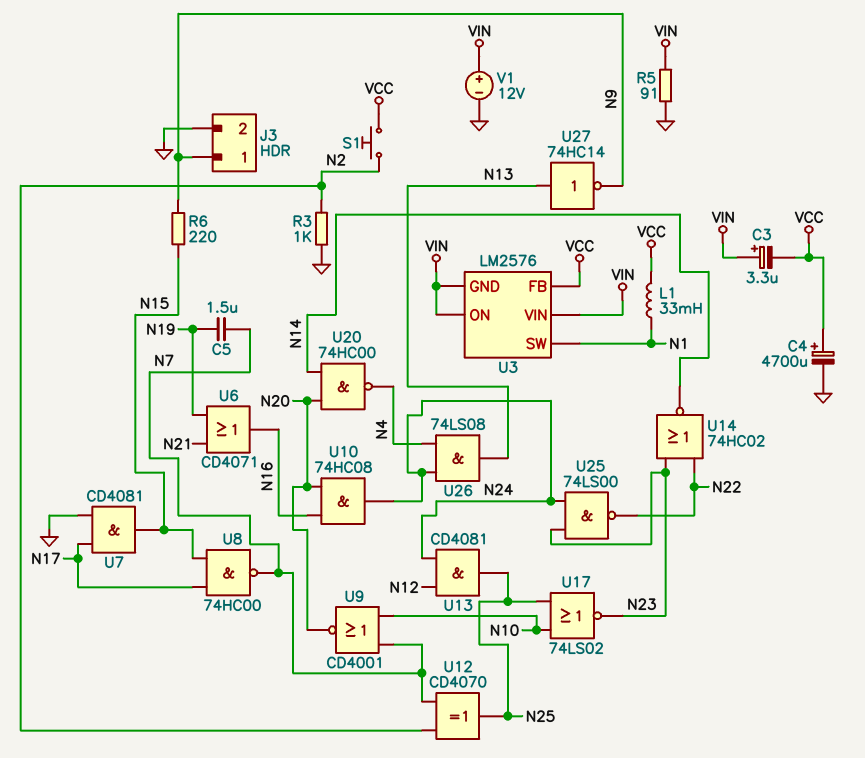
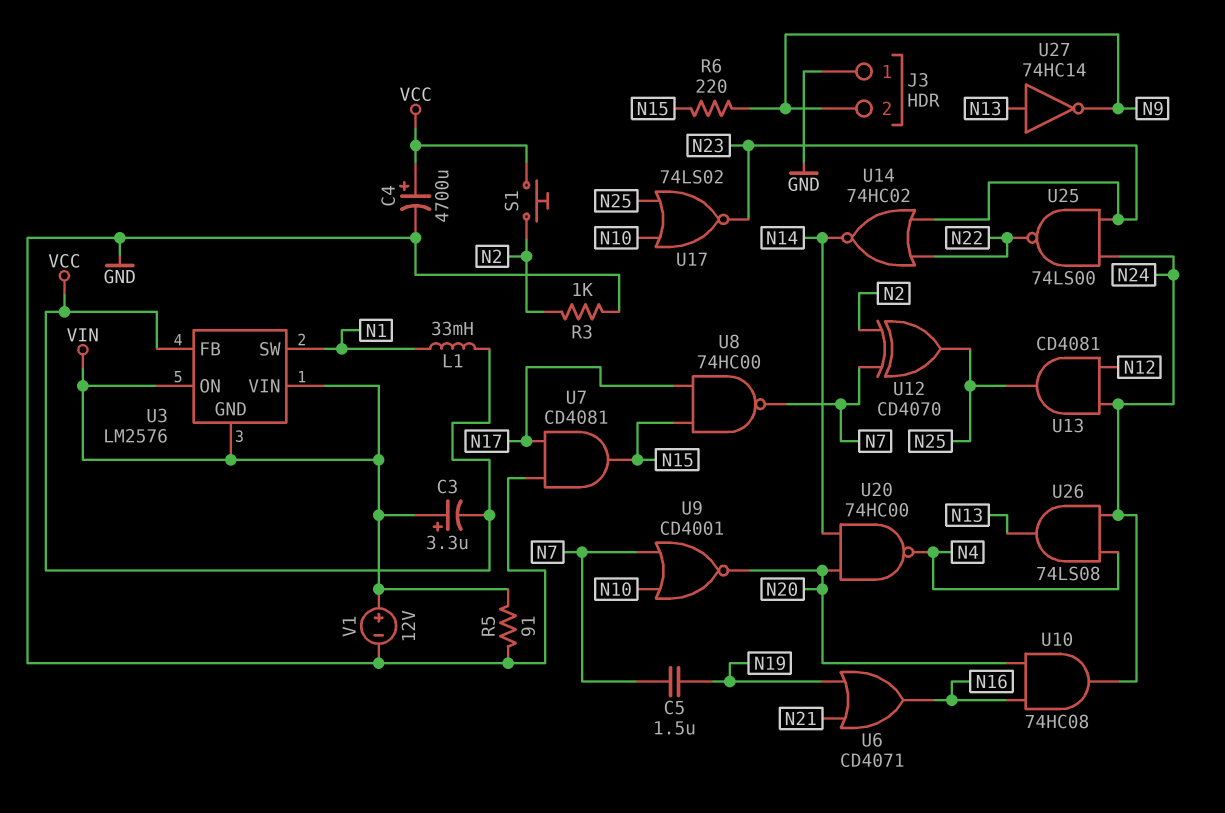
J3 pin 1: N9 -> GND
J3 pin 2: GND -> N9

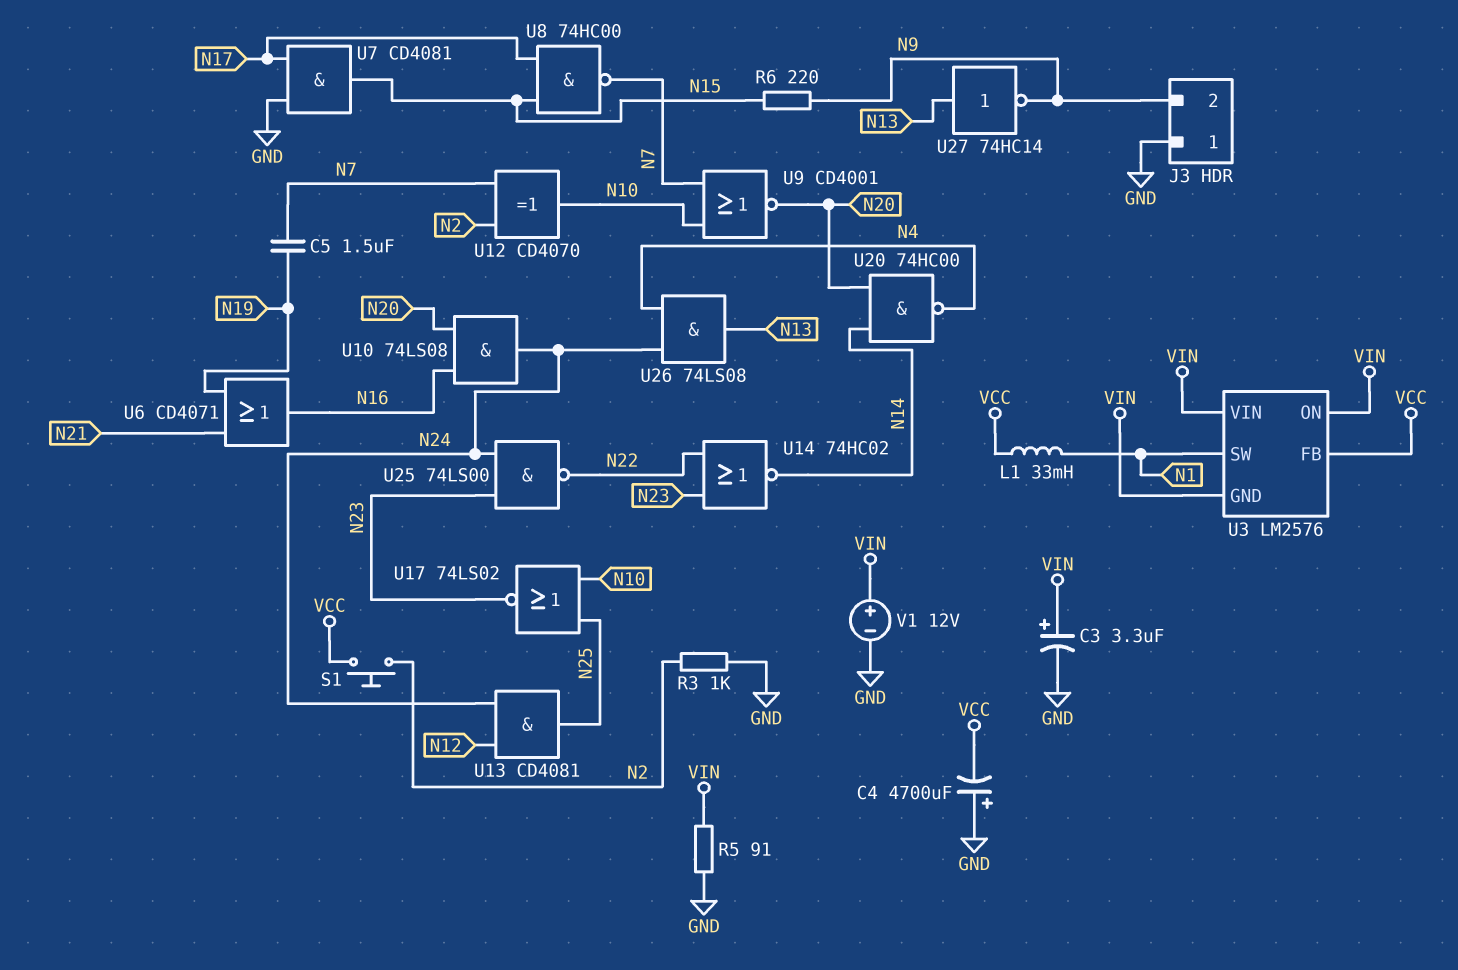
C3: 3.3uF (plus VIN, minus VCC) -> 3.3uF (plus VIN, minus GND)
C4: 4700uF (plus VCC, minus GND) -> 4700uF (plus GND, minus VCC)
U10: AND 74HC08 (in N16, in N20, out N24) -> AND 74LS08 (in N16, in N20, out N24)
U12: XOR CD4070 (in N2, in N7, out N25) -> XOR CD4070 (in N2, in N7, out N10)

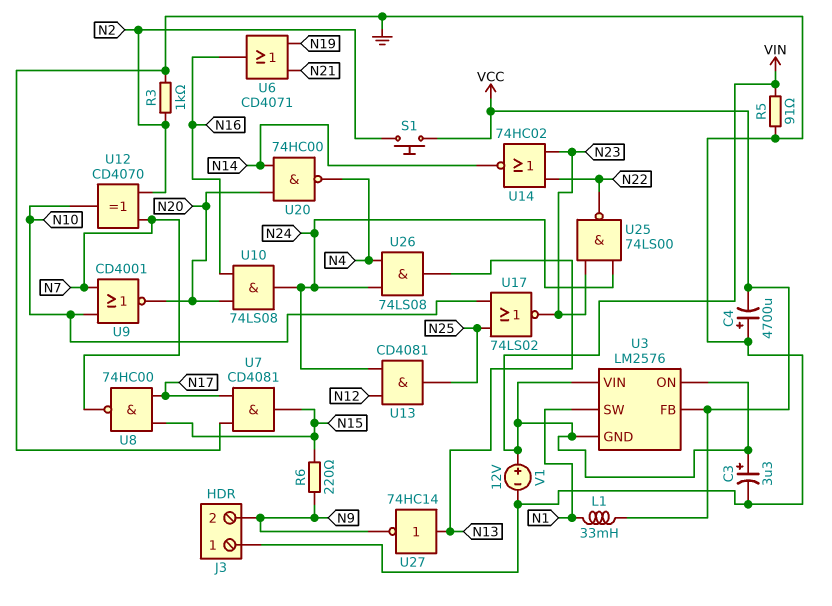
C5: 1.5uF (N7, N19) -> none

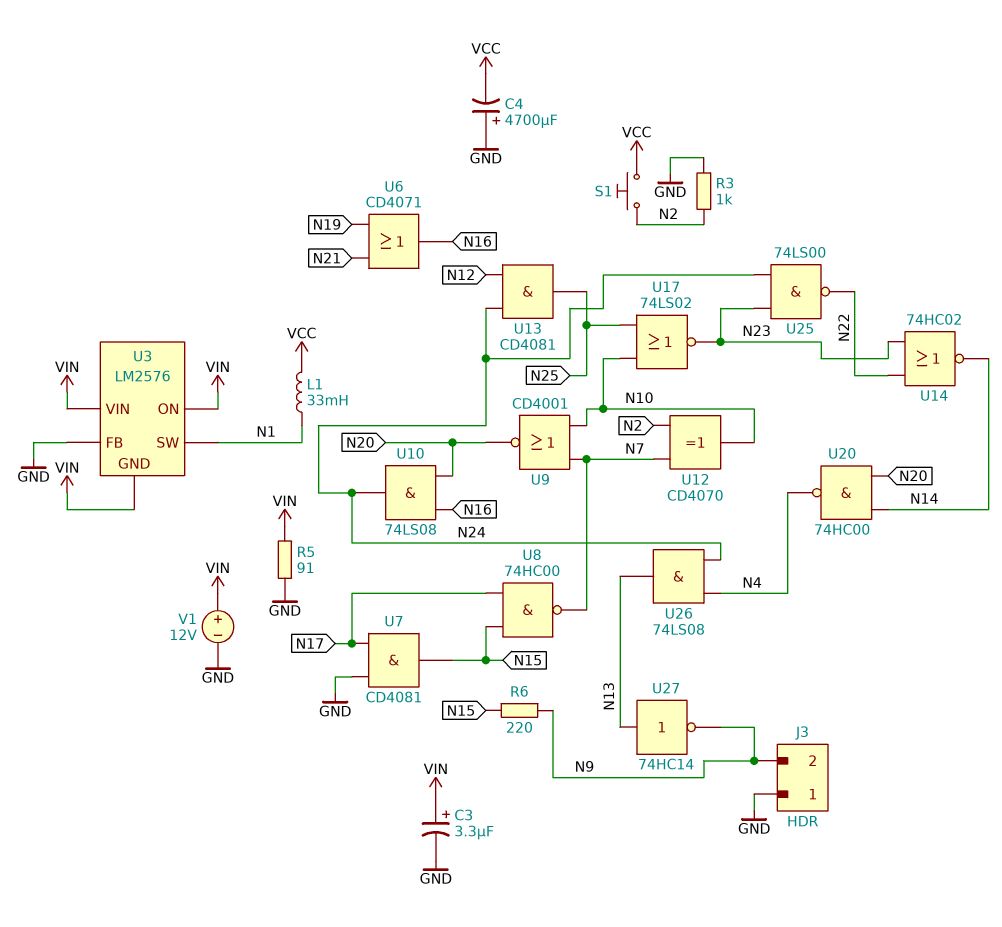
U3 pin FB: VCC -> GND

